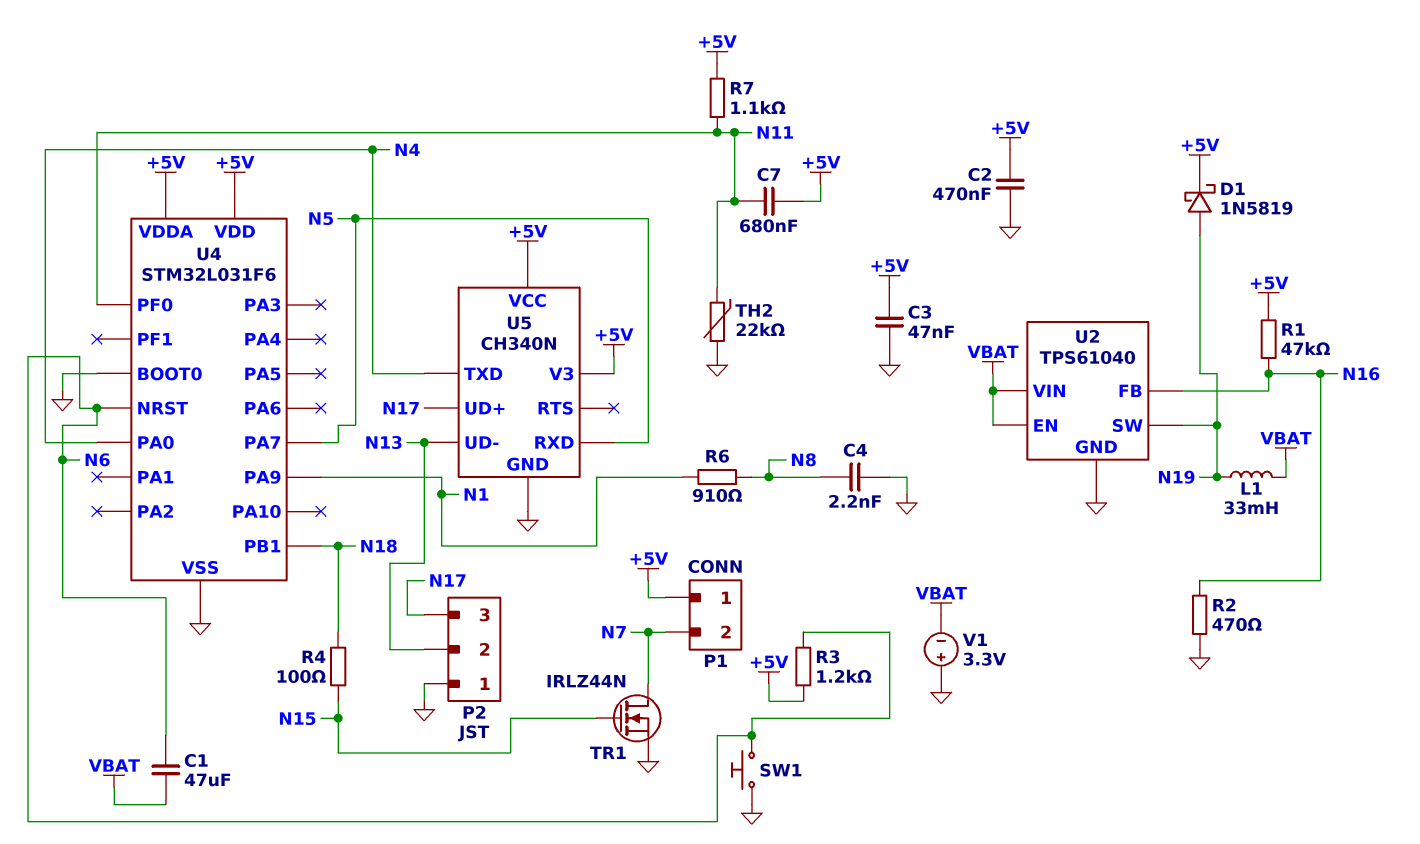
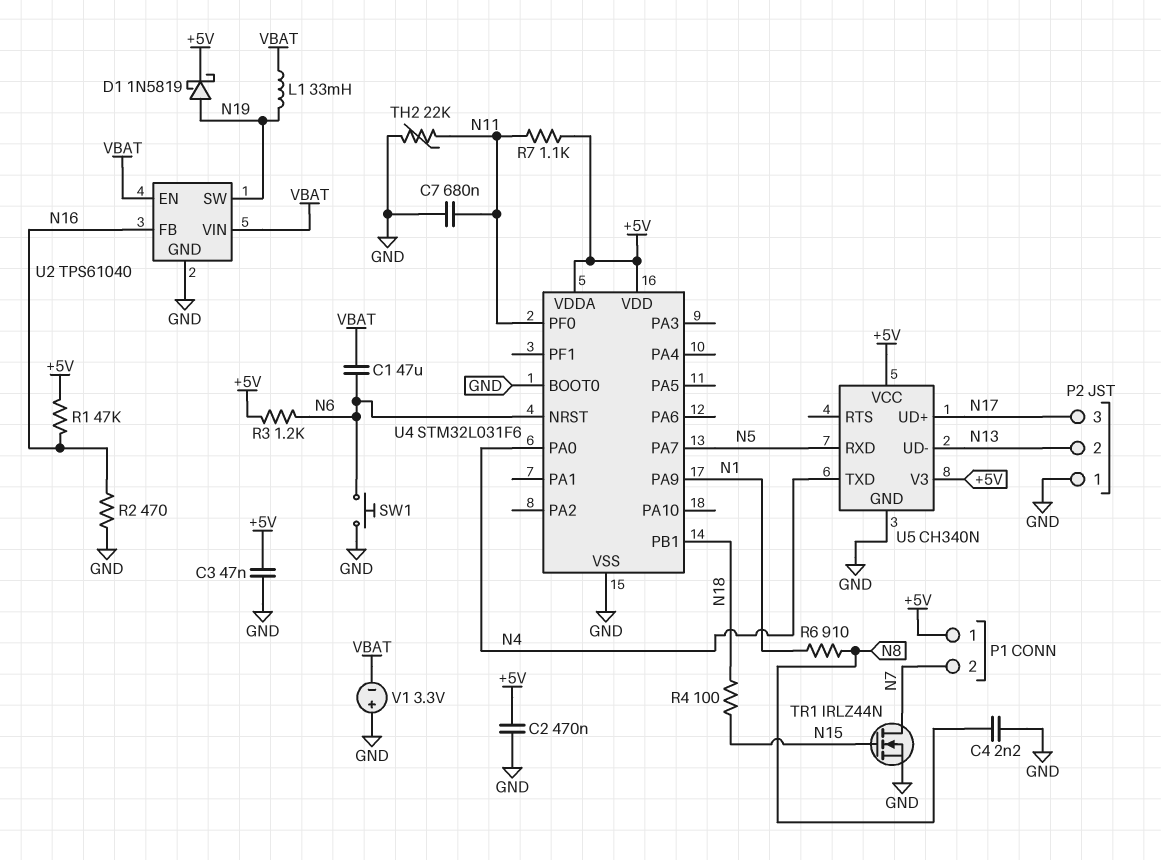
C7: 680nF (+5V, N11) -> 680nF (GND, N11)

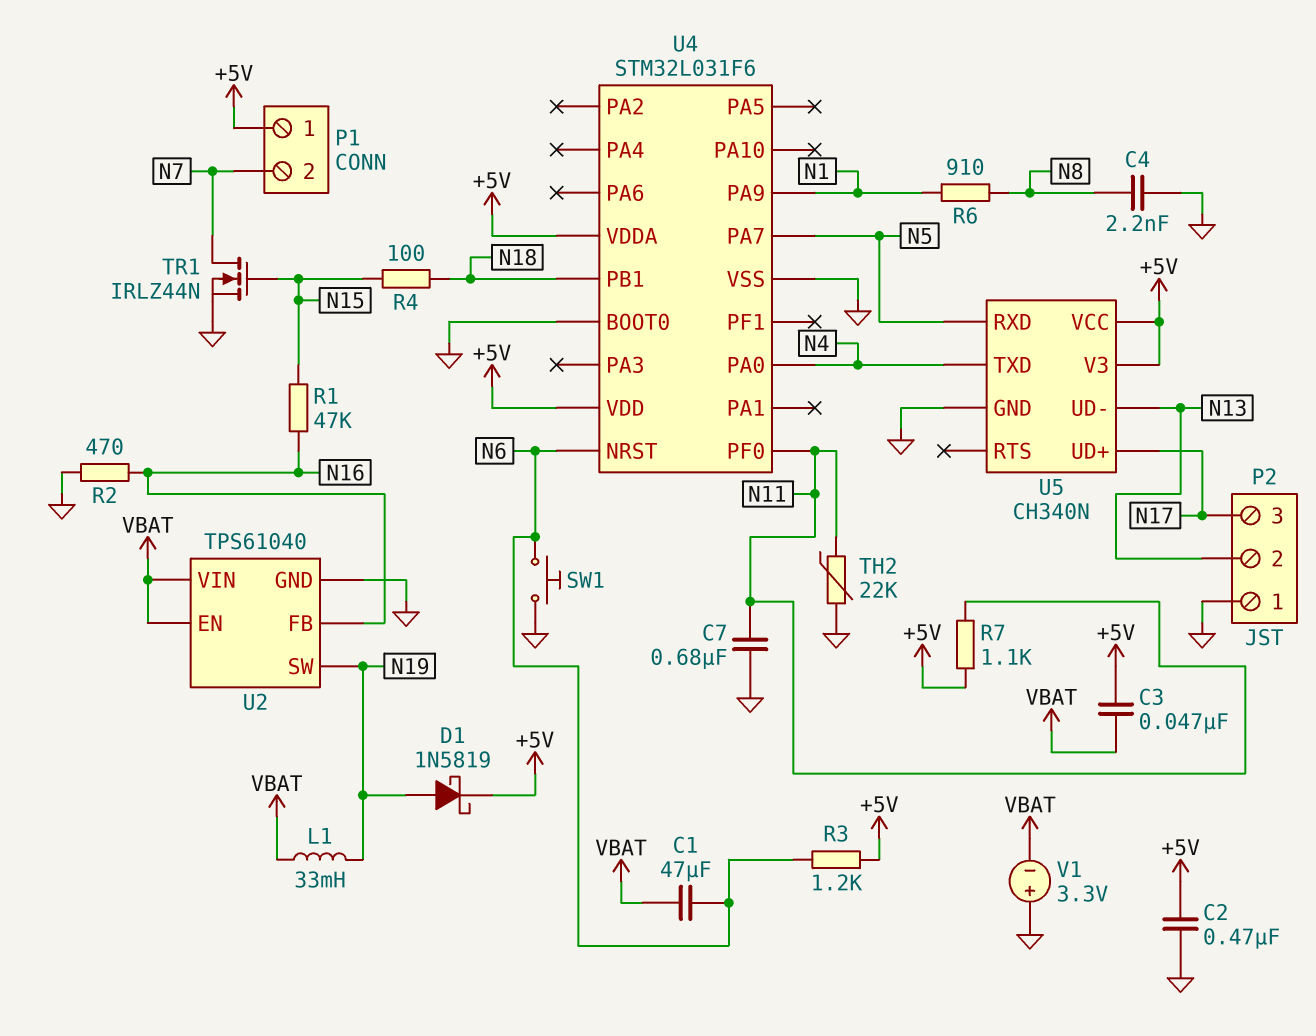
C3: 47nF (+5V, GND) -> 47nF (+5V, VBAT)
R1: 47k (+5V, N16) -> 47k (N15, N16)

